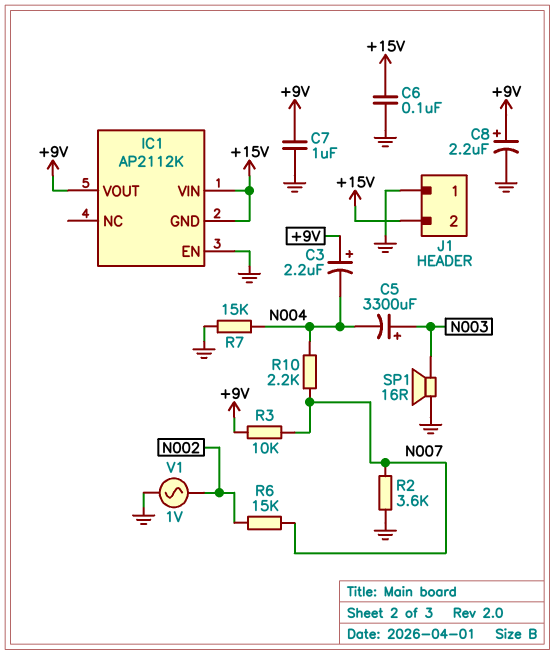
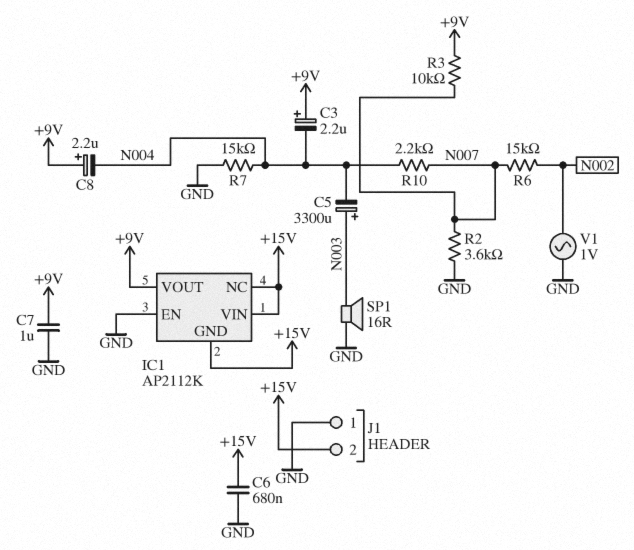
C6: 100nF (+15V, GND) -> 680nF (+15V, GND)
C8: 2.2uF (plus +9V, minus GND) -> 2.2uF (plus +9V, minus N004)
IC1 pin NC: none -> +15V

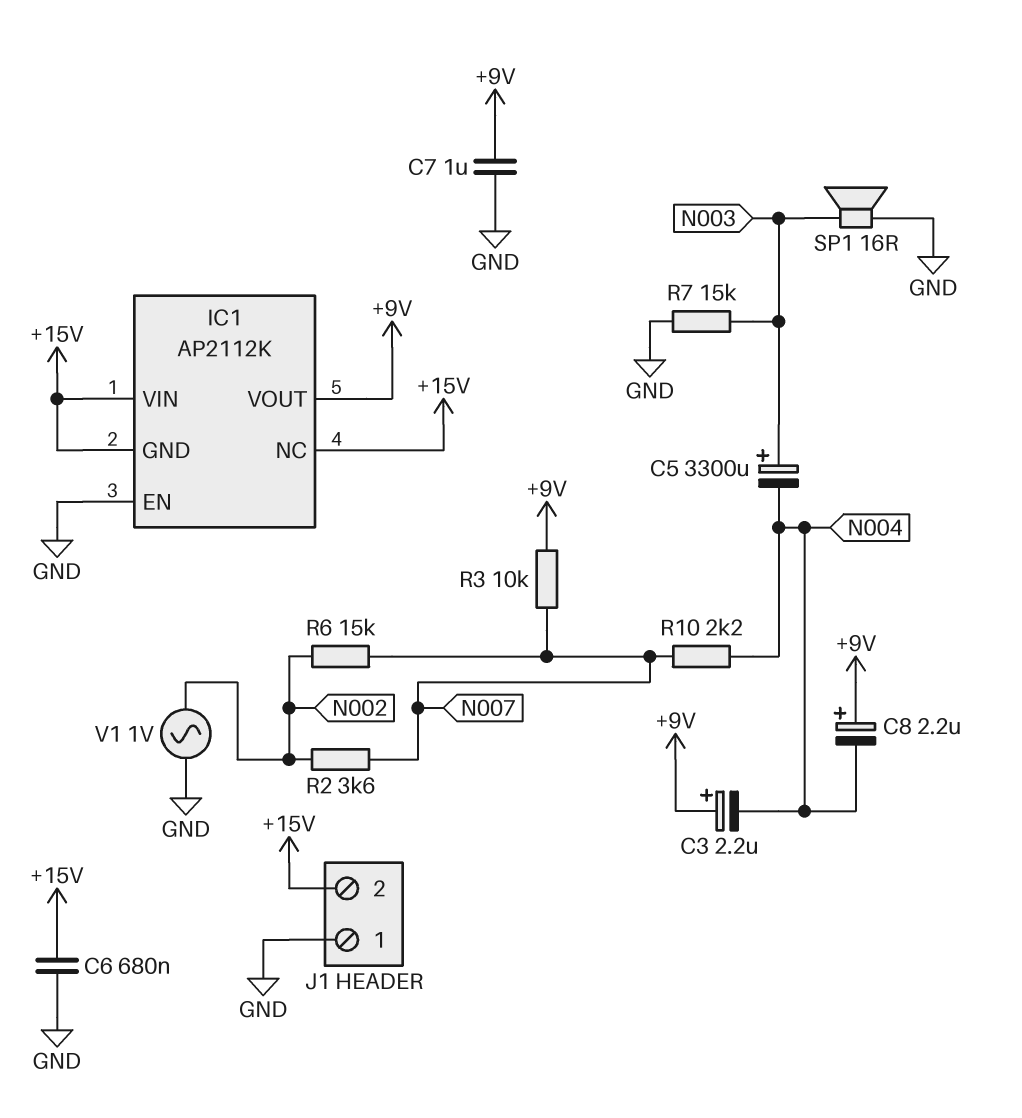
R2: 3.6k (GND, N007) -> 3.6k (N002, N007)
R7: 15k (GND, N004) -> 15k (GND, N003)

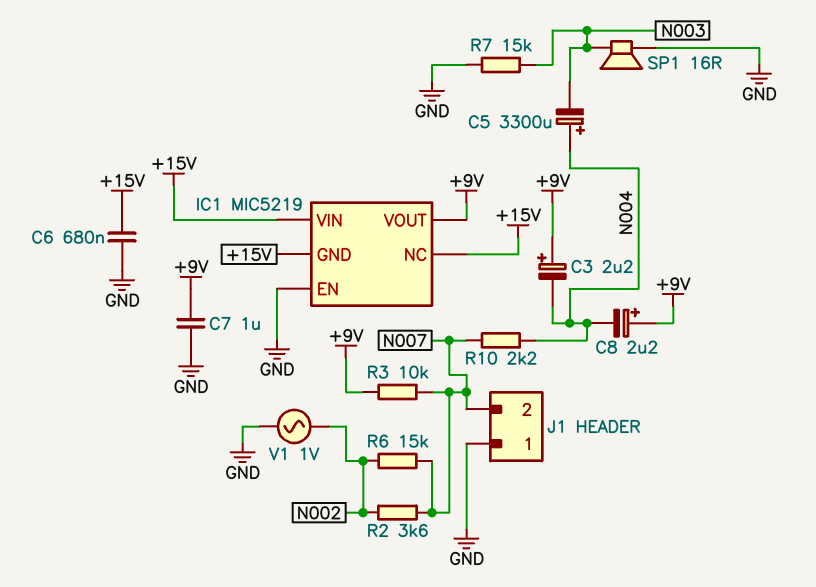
C5: 3300uF (plus N003, minus N004) -> 3300uF (plus N004, minus N003)
IC1: AP2112K -> MIC5219
J1 pin 2: +15V -> N007

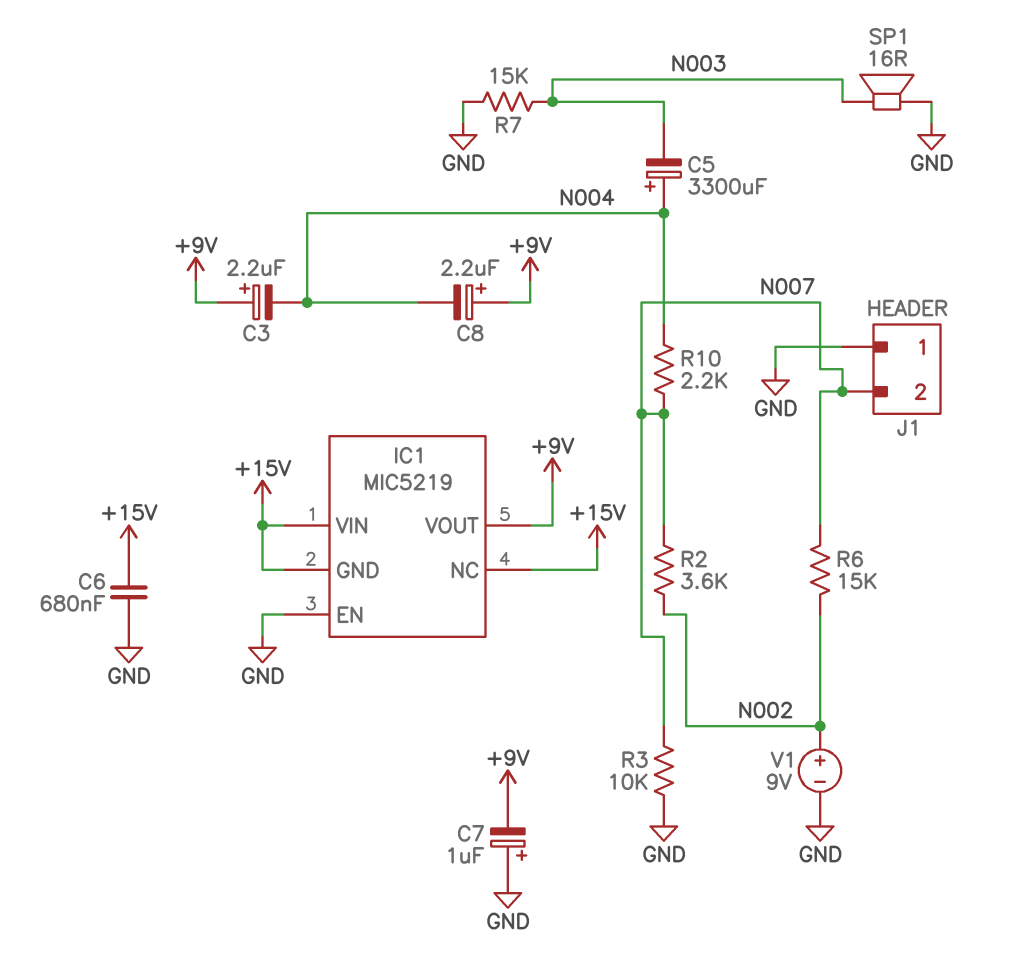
C7: 1uF (+9V, GND) -> 1uF (plus GND, minus +9V)
R3: 10k (+9V, N007) -> 10k (GND, N007)
V1: AC 1V (GND, N002) -> 9V (plus N002, minus GND)

